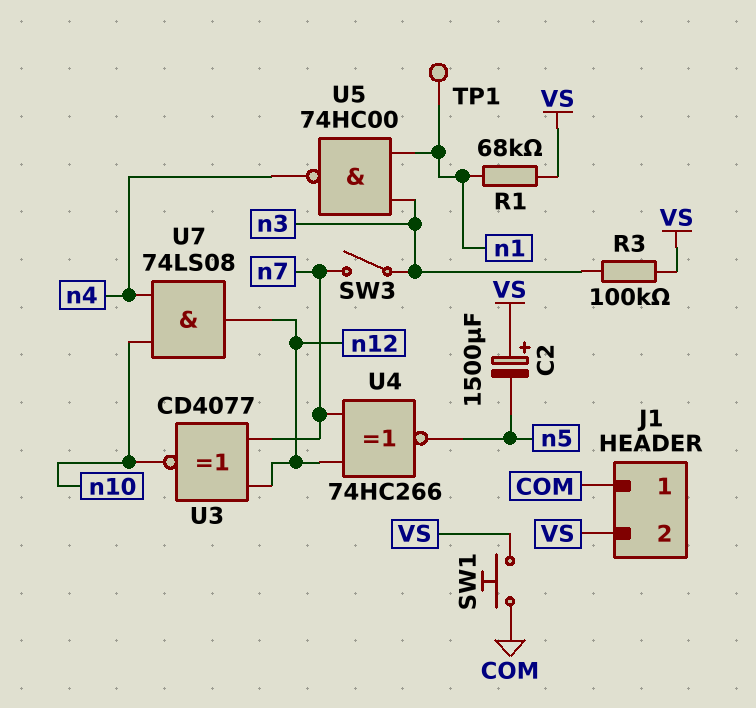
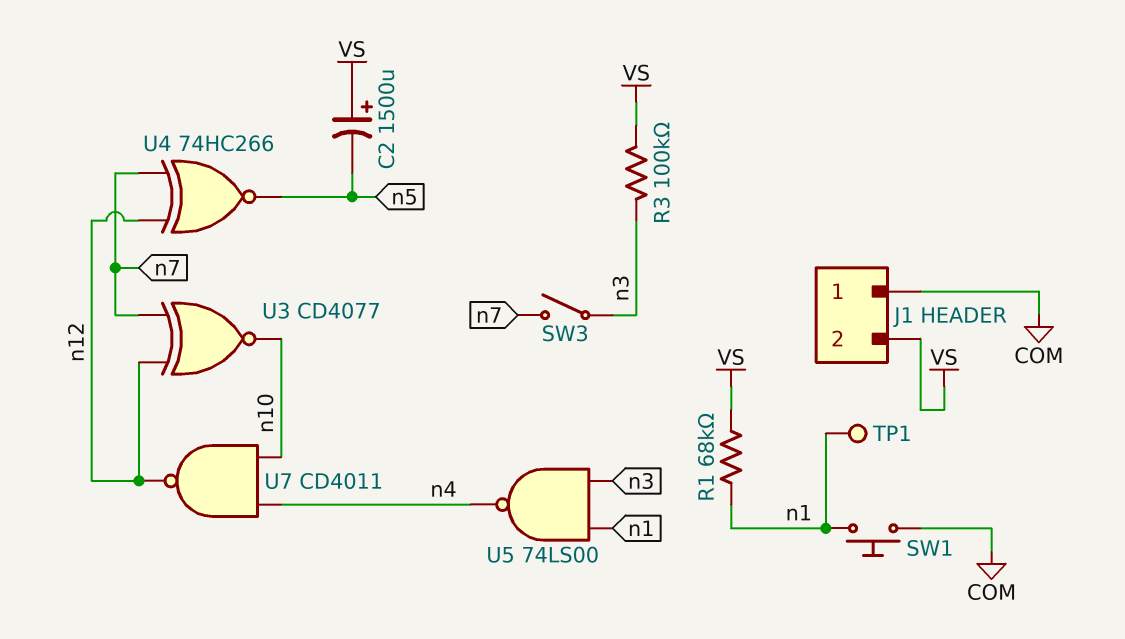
SW1: button (COM, VS) -> button (COM, n1)
U5: NAND 74HC00 (in n1, in n3, out n4) -> NAND 74LS00 (in n1, in n3, out n4)
U7: AND 74LS08 (in n4, in n10, out n12) -> NAND CD4011 (in n4, in n10, out n12)

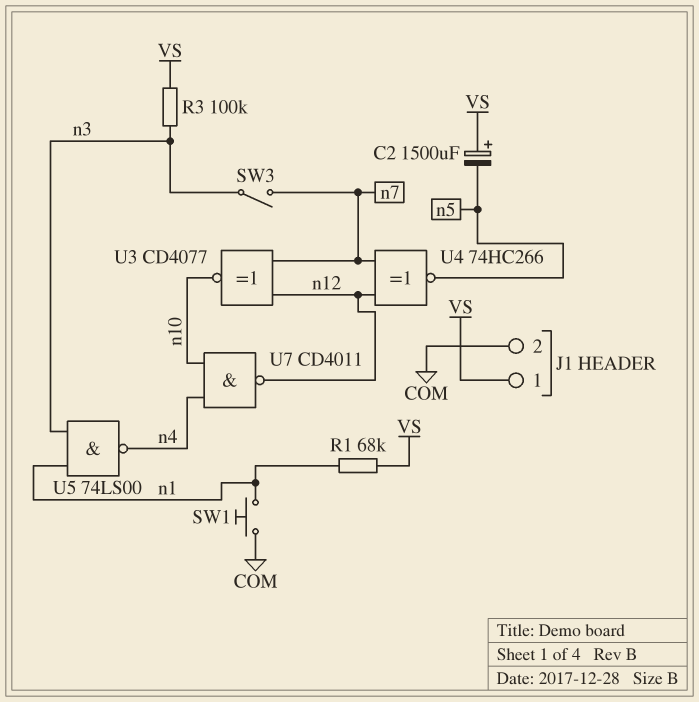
J1 pin 1: COM -> VS
J1 pin 2: VS -> COM
TP1: test point (n1) -> none

